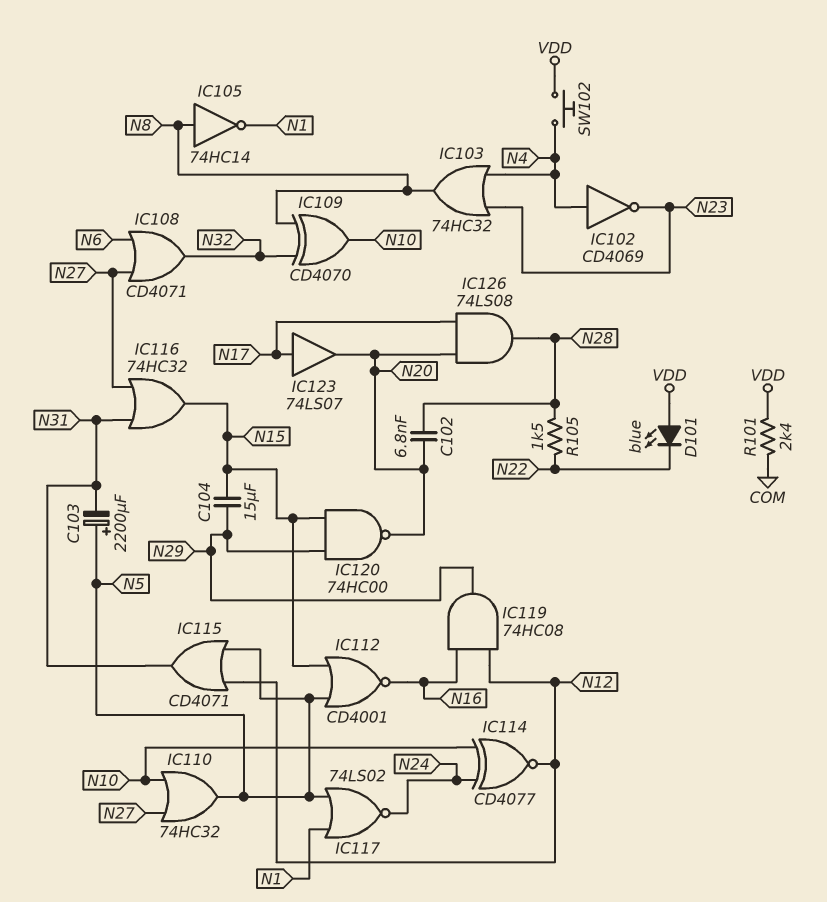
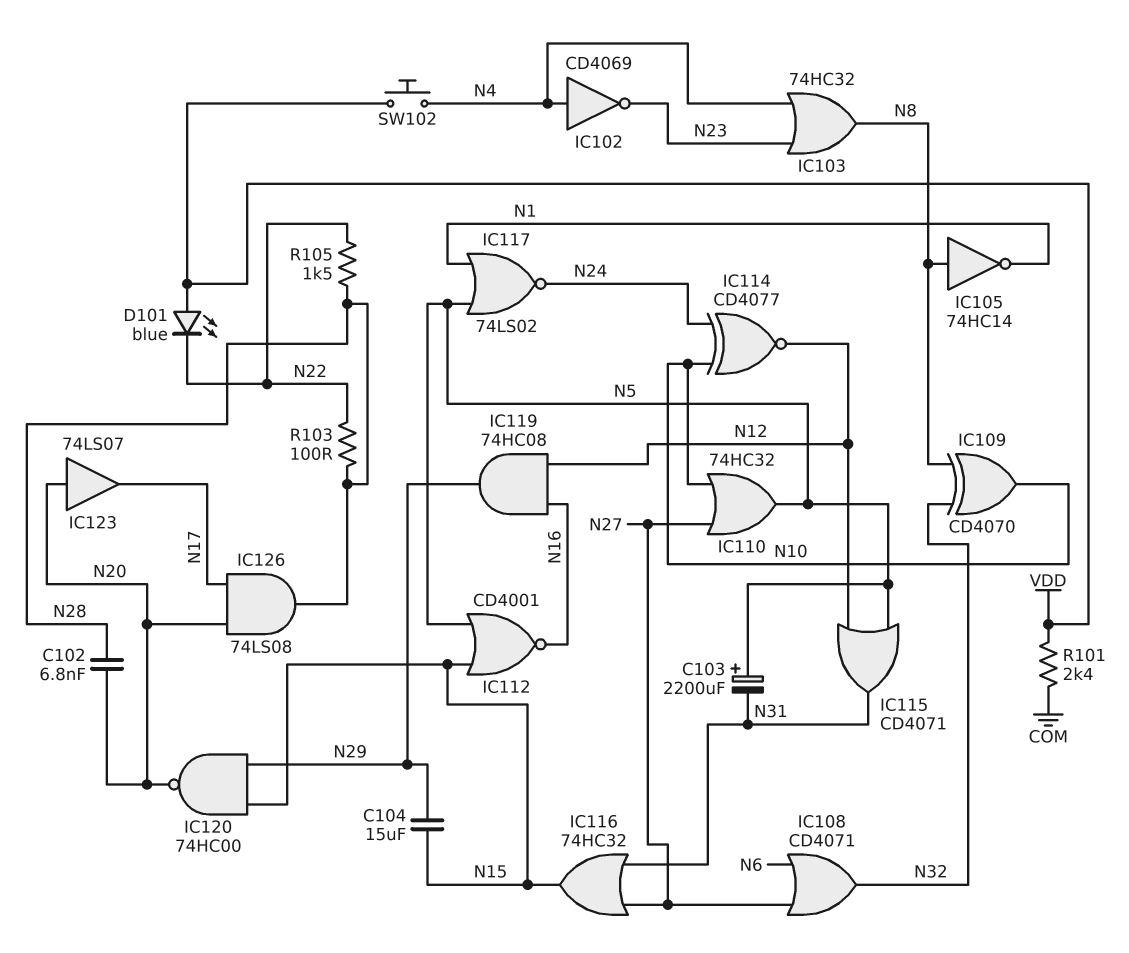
IC123: buffer 74LS07 (in N17, out N20) -> buffer 74LS07 (in N20, out N17)
R103: none -> 100 (N22, N28)

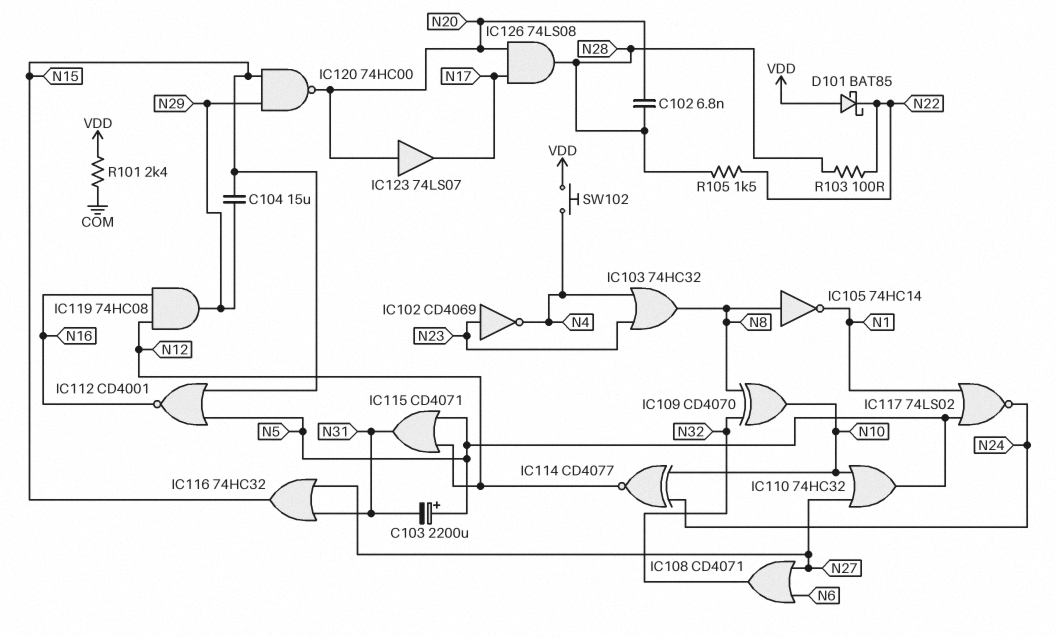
D101: LED blue (A VDD, K N22) -> schottky BAT85 (A VDD, K N22)
IC102: NOT CD4069 (in N4, out N23) -> NOT CD4069 (in N23, out N4)

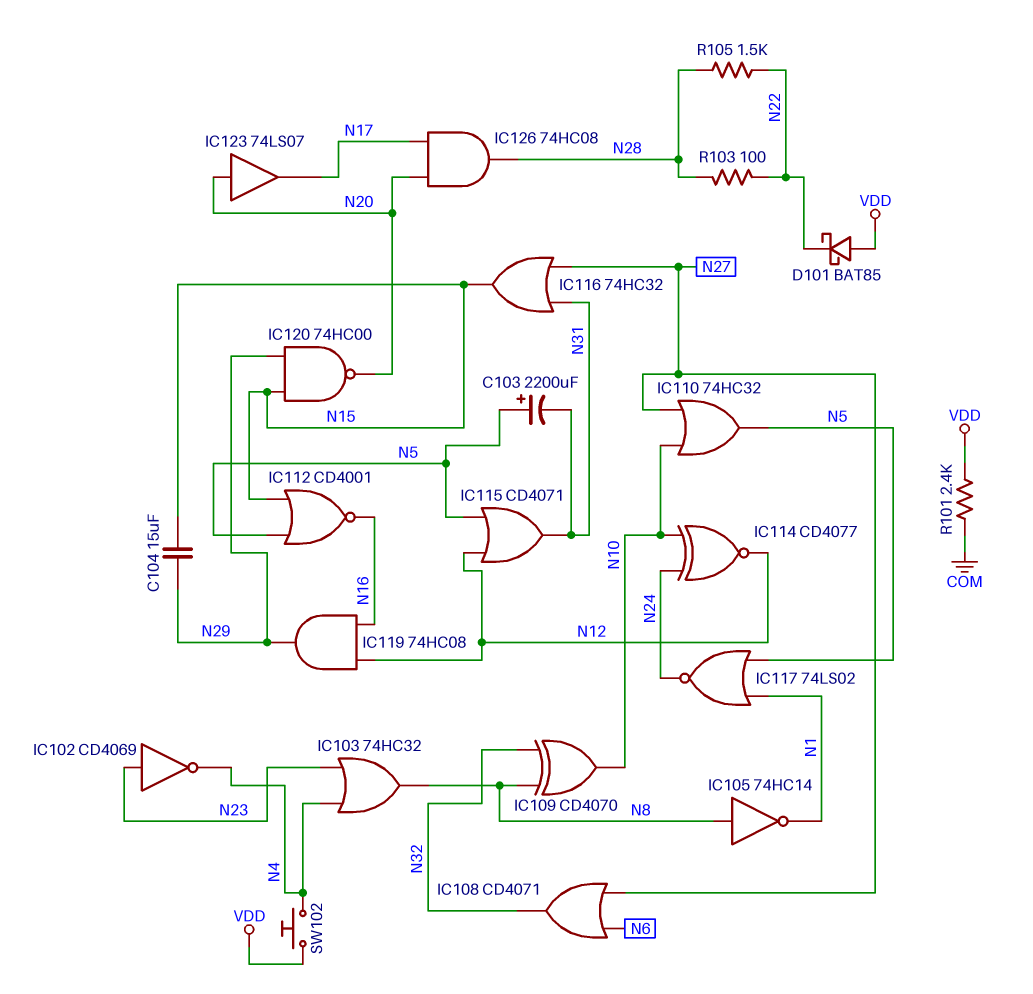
C102: 6.8nF (N20, N28) -> none
IC126: AND 74LS08 (in N17, in N20, out N28) -> AND 74HC08 (in N17, in N20, out N28)

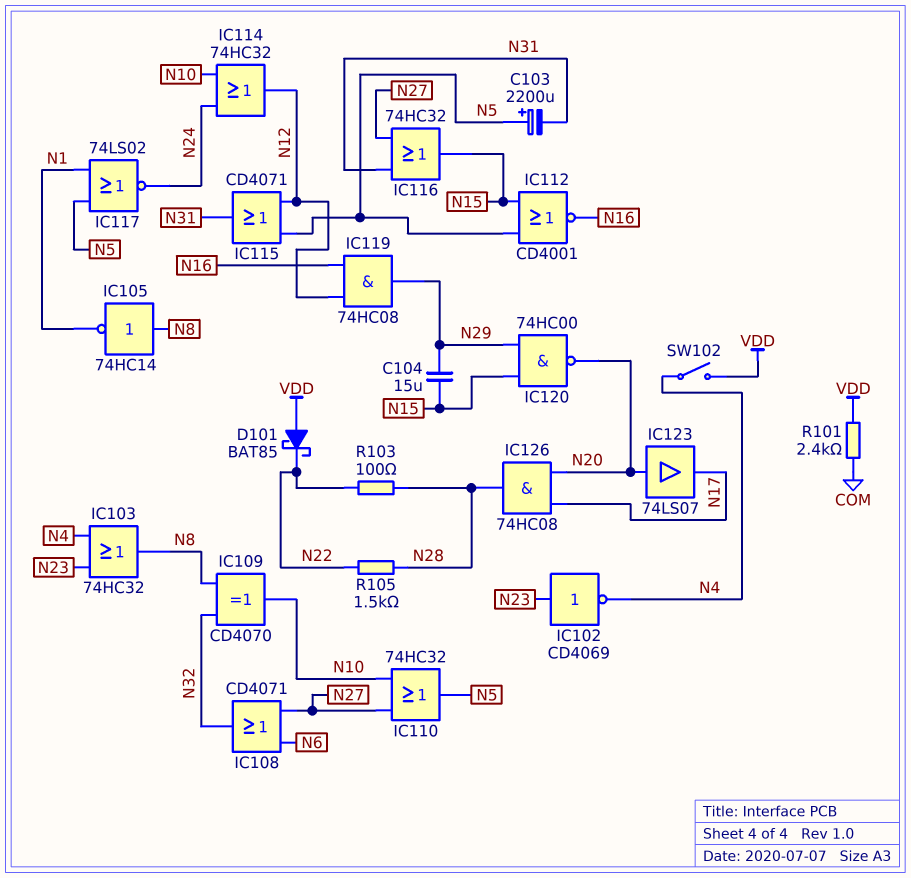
IC114: XNOR CD4077 (in N10, in N24, out N12) -> OR 74HC32 (in N10, in N24, out N12)
SW102: button (N4, VDD) -> switch (N4, VDD)

